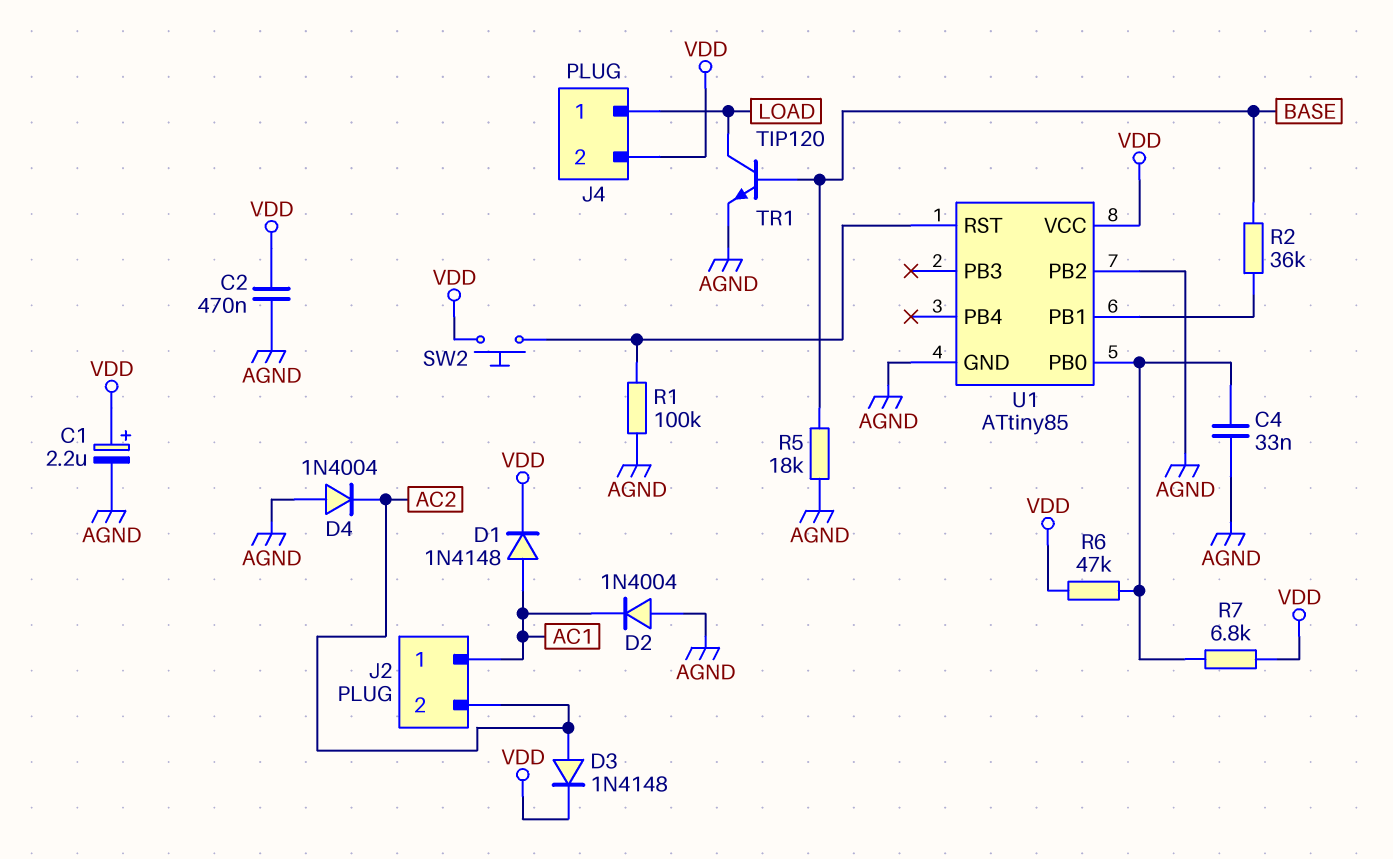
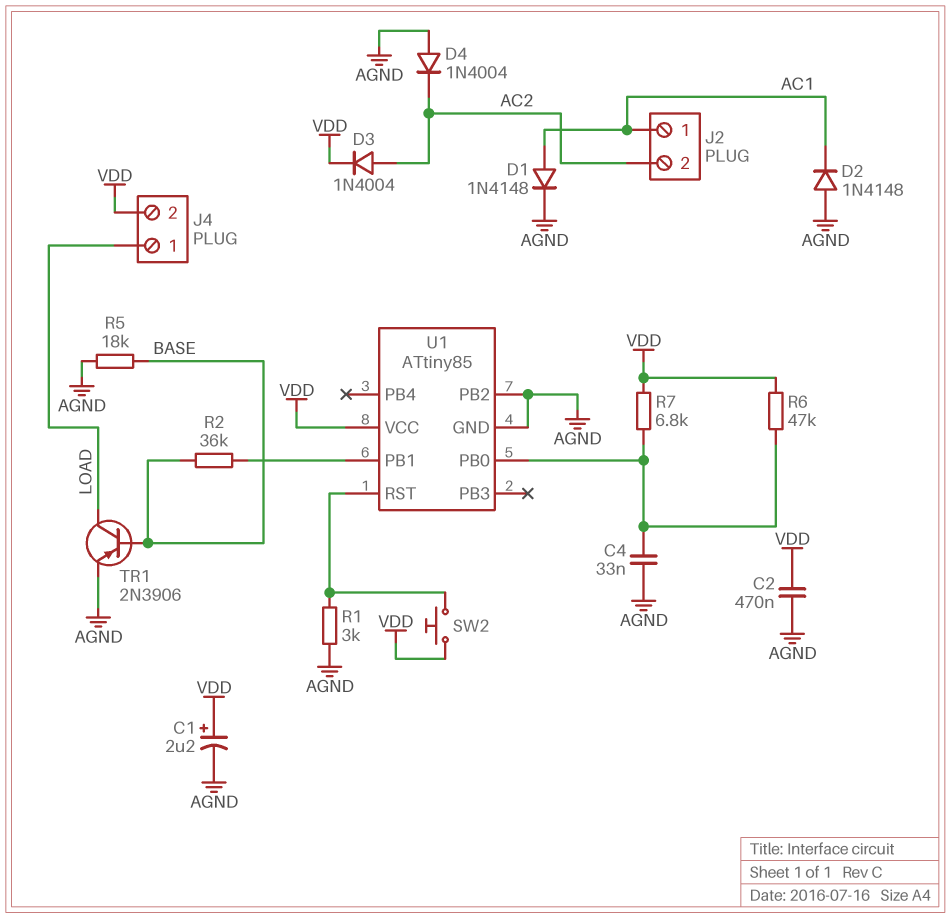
D1: diode 1N4148 (A AC1, K VDD) -> diode 1N4148 (A AC1, K AGND)
D2: diode 1N4004 (A AGND, K AC1) -> diode 1N4148 (A AGND, K AC1)
D3: diode 1N4148 (A AC2, K VDD) -> diode 1N4004 (A AC2, K VDD)
R1: 100k (AGND, U1/RST) -> 3k (AGND, U1/RST)
TR1: NPN TIP120 (B BASE, C LOAD, E AGND) -> PNP 2N3906 (B BASE, C LOAD, E AGND)

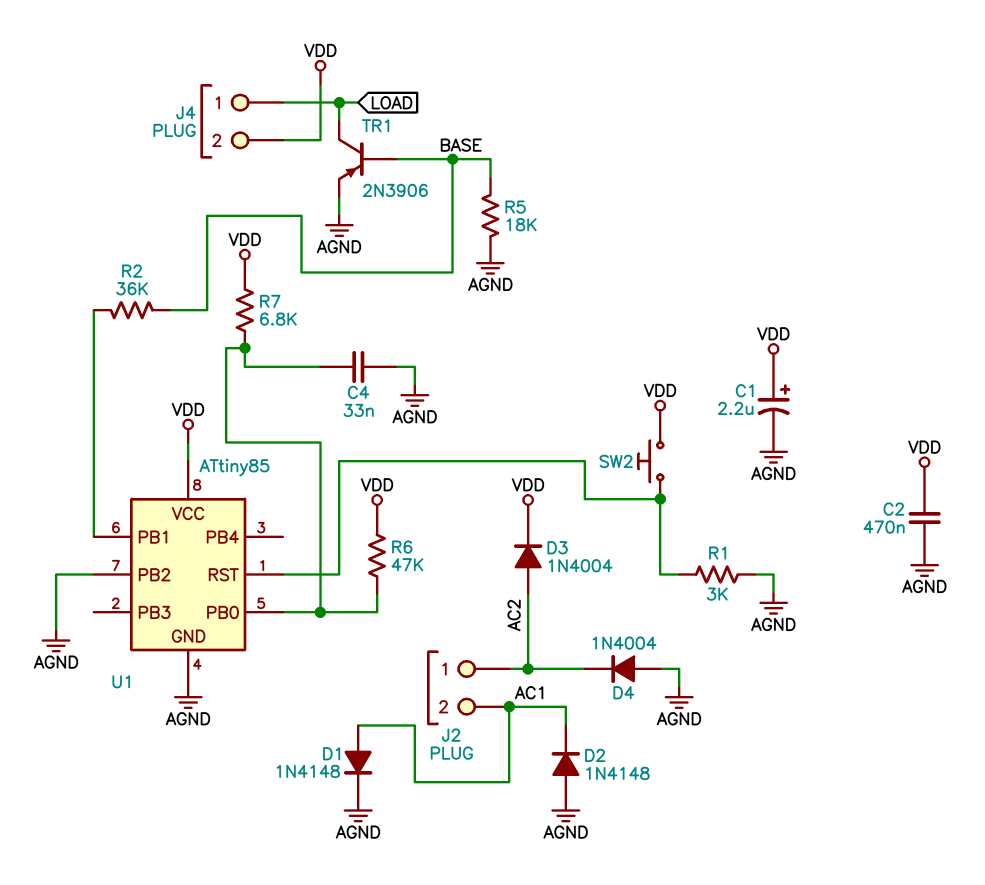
J2 pin 1: AC1 -> AC2
J2 pin 2: AC2 -> AC1

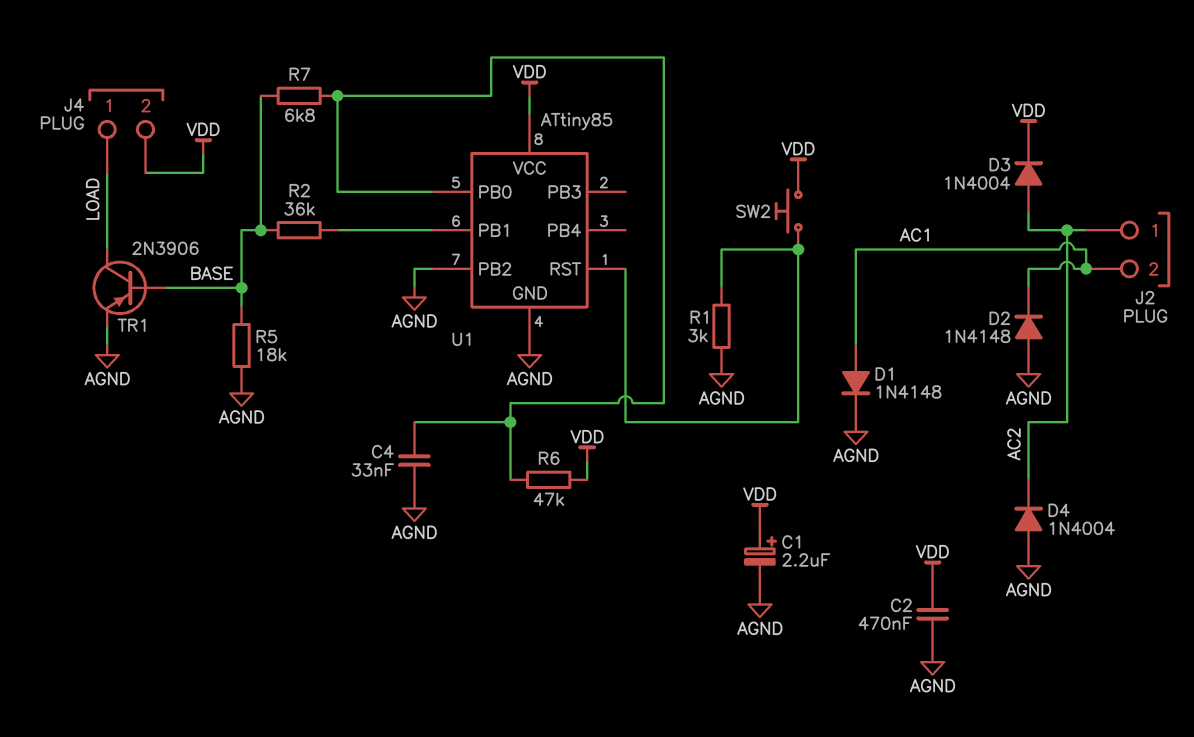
R7: 6.8k (U1/PB0, VDD) -> 6.8k (BASE, U1/PB0)

